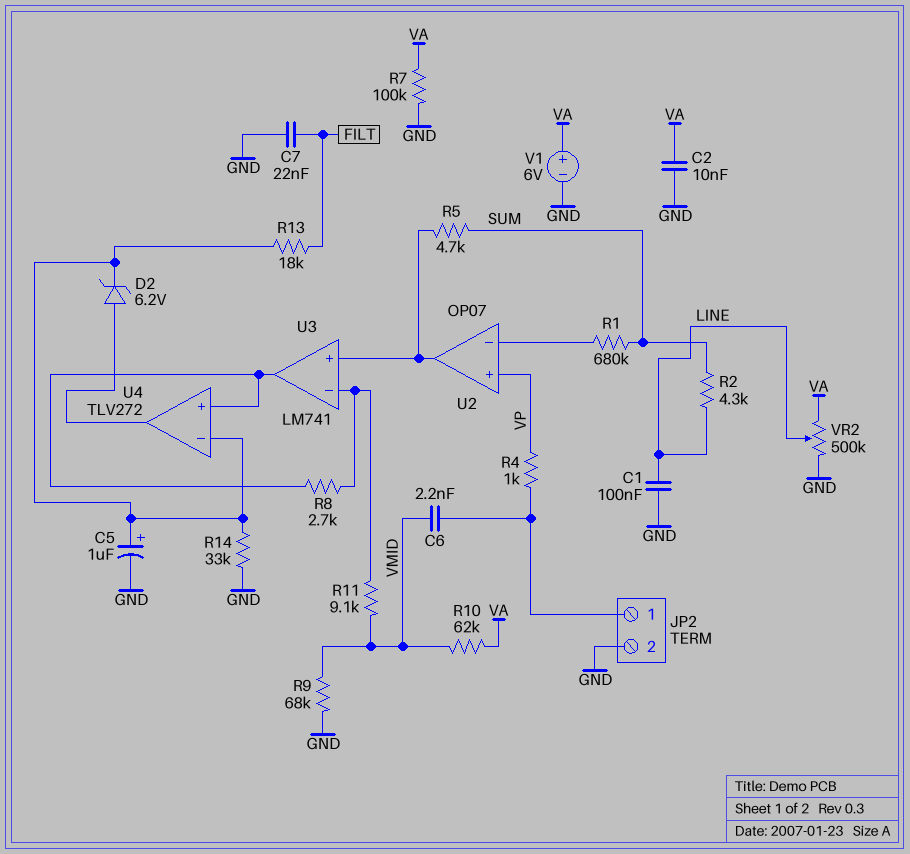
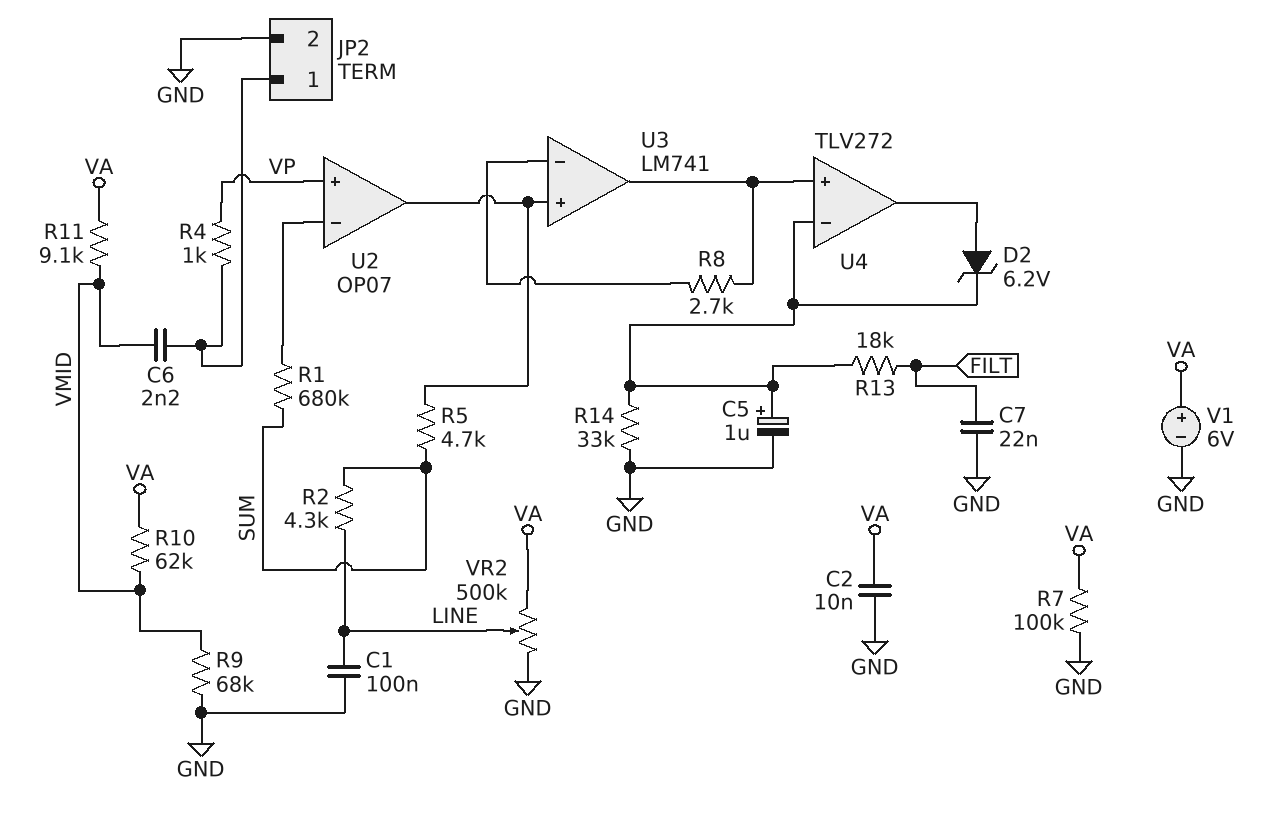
R11: 9.1k (U3/in-, VMID) -> 9.1k (VA, VMID)

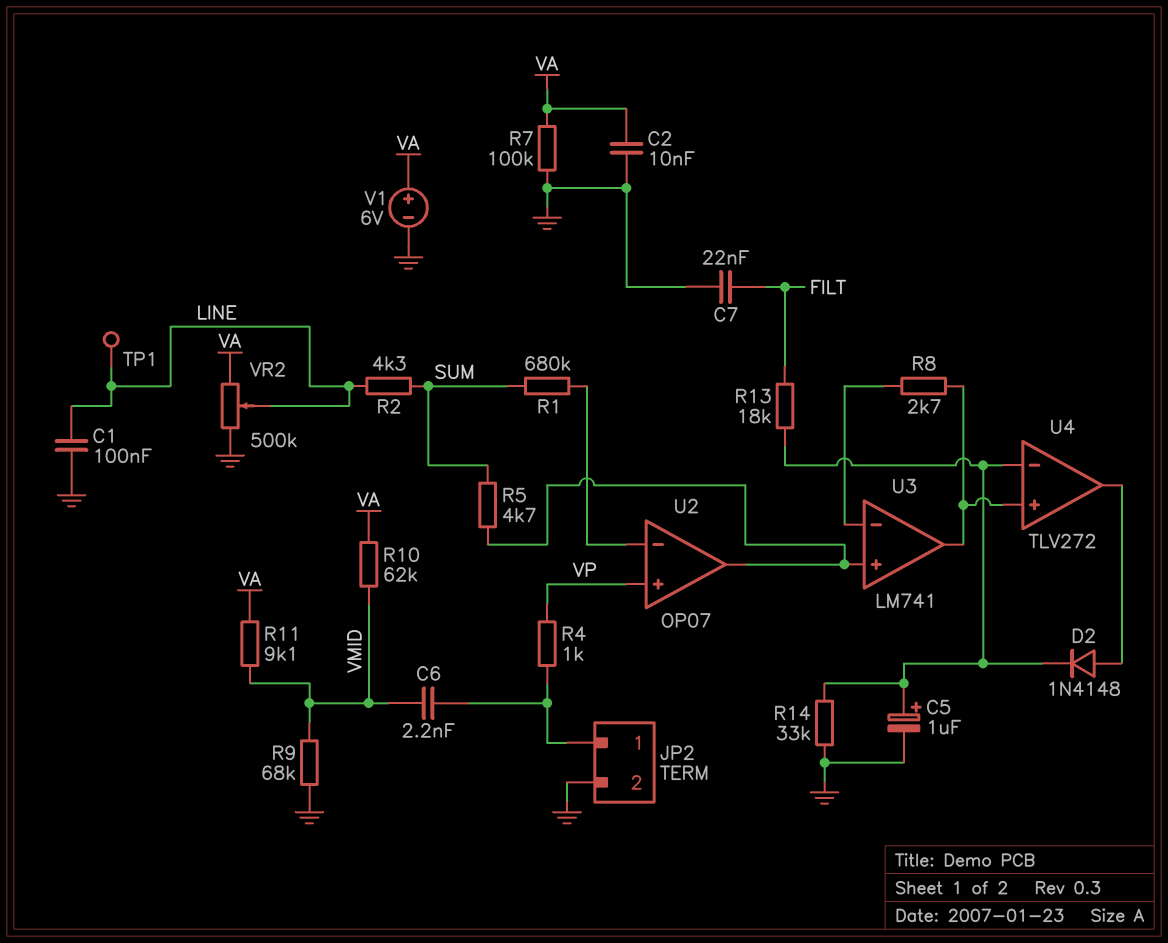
D2: zener 6.2V (A U4/out, K U4/in-) -> diode 1N4148 (A U4/out, K U4/in-)
TP1: none -> test point (LINE)

